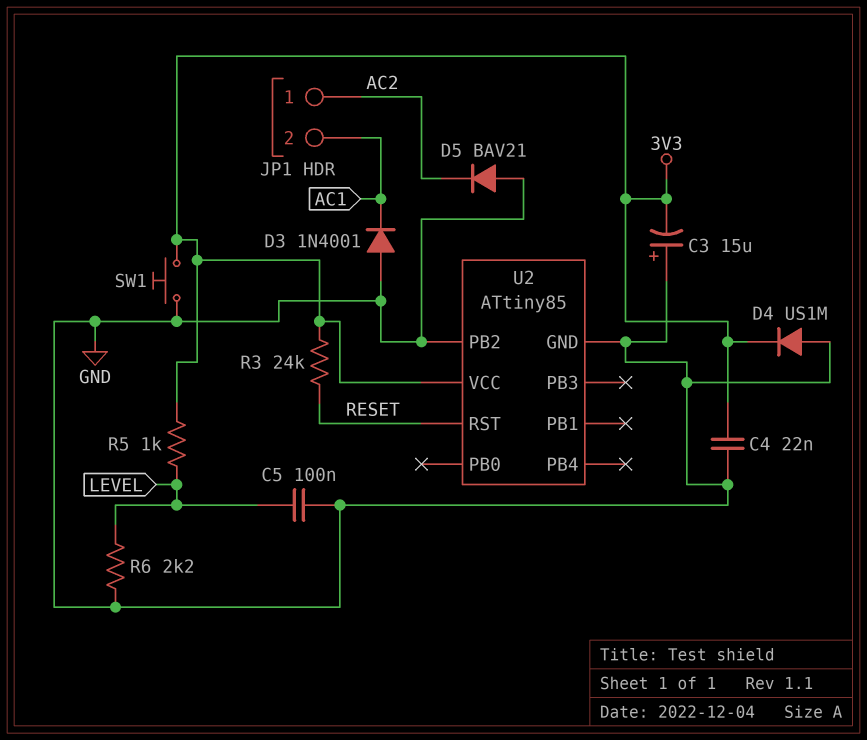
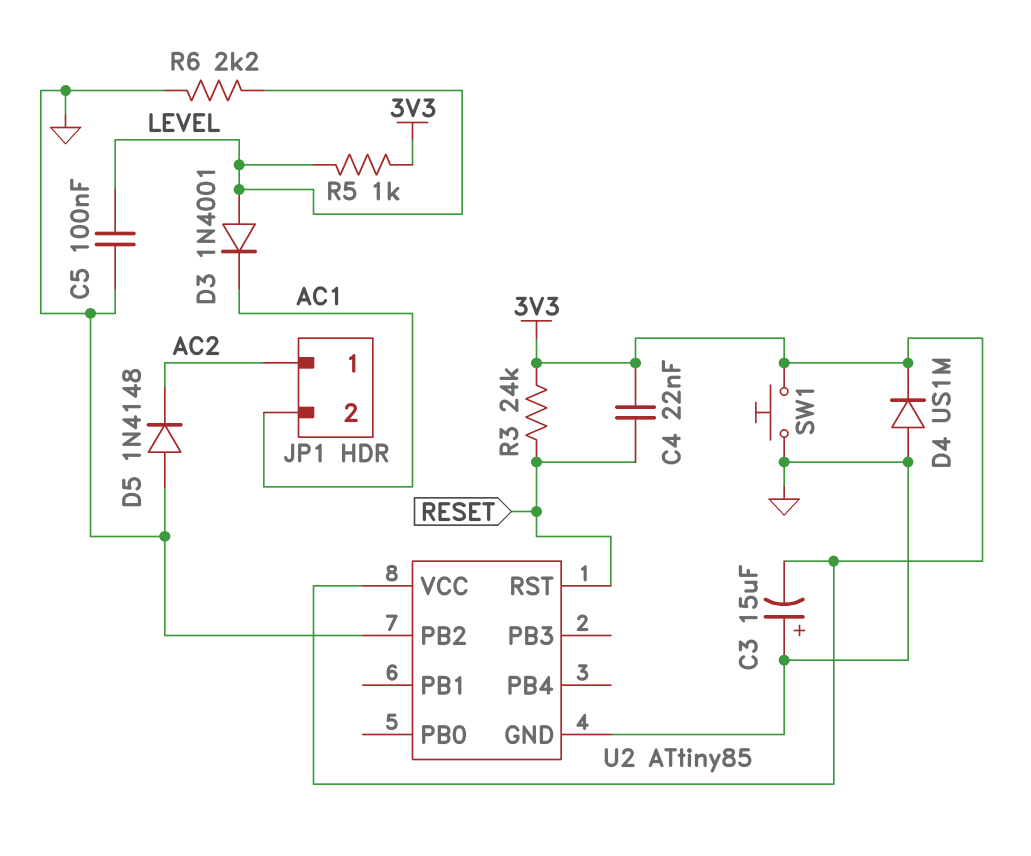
C4: 22nF (3V3, GND) -> 22nF (3V3, RESET)
D3: diode 1N4001 (A GND, K AC1) -> diode 1N4001 (A LEVEL, K AC1)
D5: diode BAV21 (A GND, K AC2) -> diode 1N4148 (A GND, K AC2)

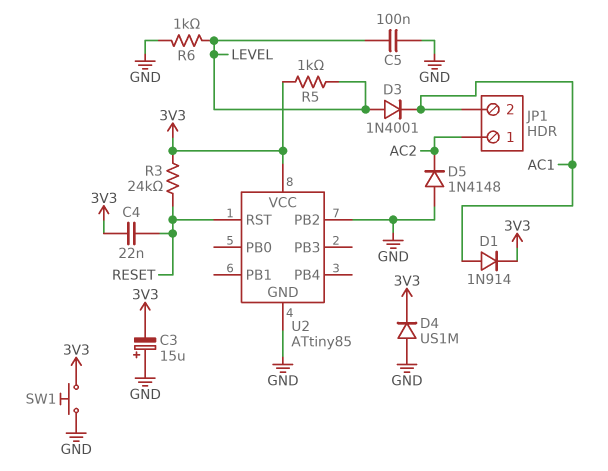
D1: none -> diode 1N914 (A AC1, K 3V3)
R6: 2.2k (GND, LEVEL) -> 1k (GND, LEVEL)

